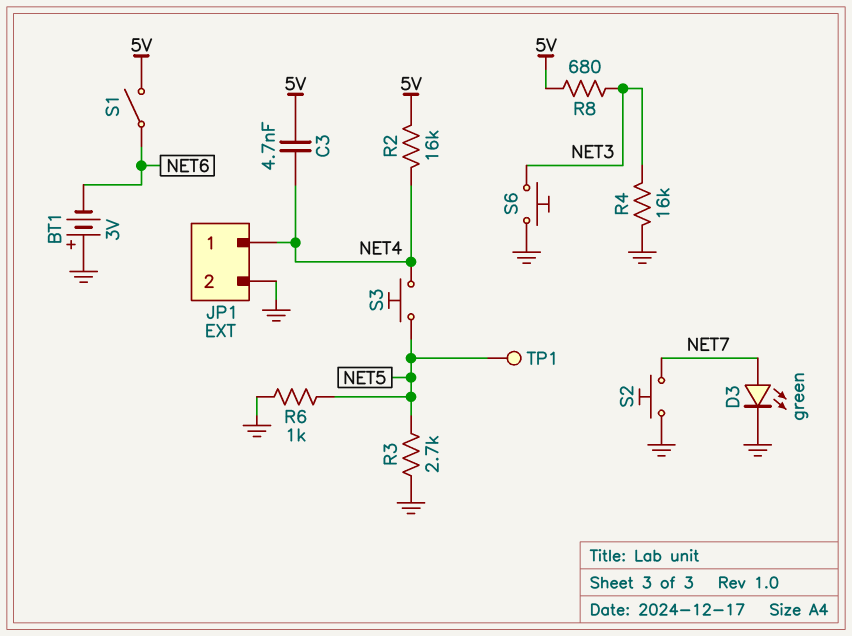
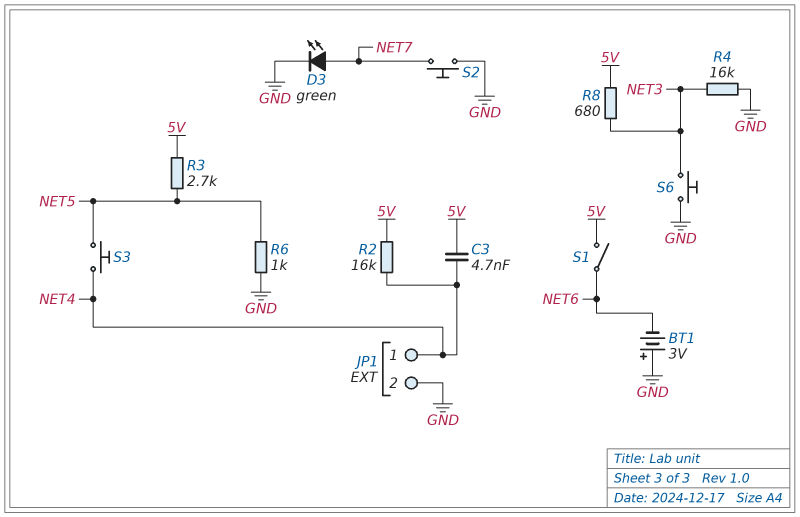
R3: 2.7k (GND, NET5) -> 2.7k (5V, NET5)
TP1: test point (NET5) -> none

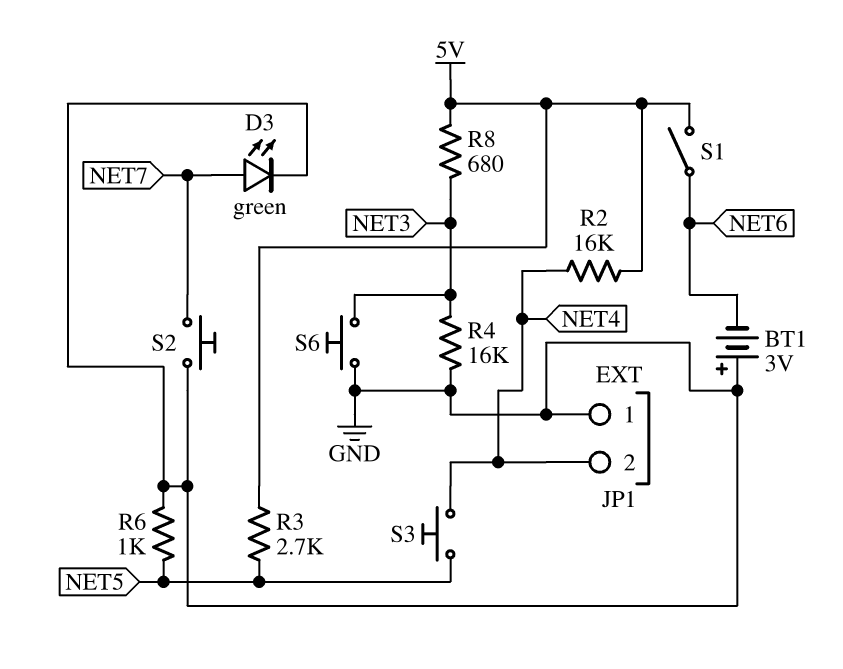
C3: 4.7nF (5V, NET4) -> none
JP1 pin 1: NET4 -> GND
JP1 pin 2: GND -> NET4

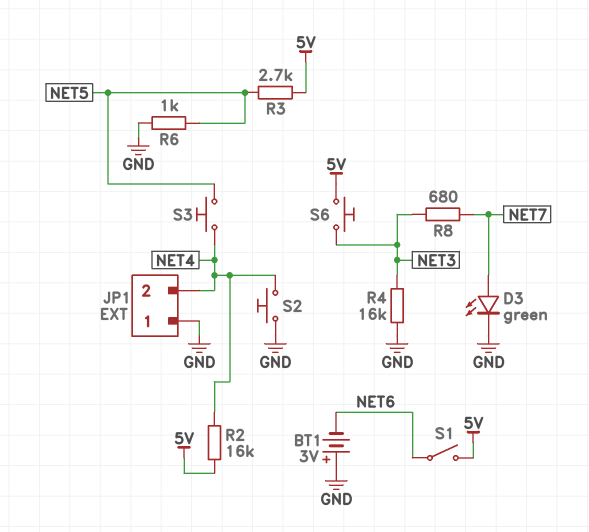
R8: 680 (5V, NET3) -> 680 (NET3, NET7)
S2: button (GND, NET7) -> button (GND, NET4)
S6: button (GND, NET3) -> button (5V, NET3)

